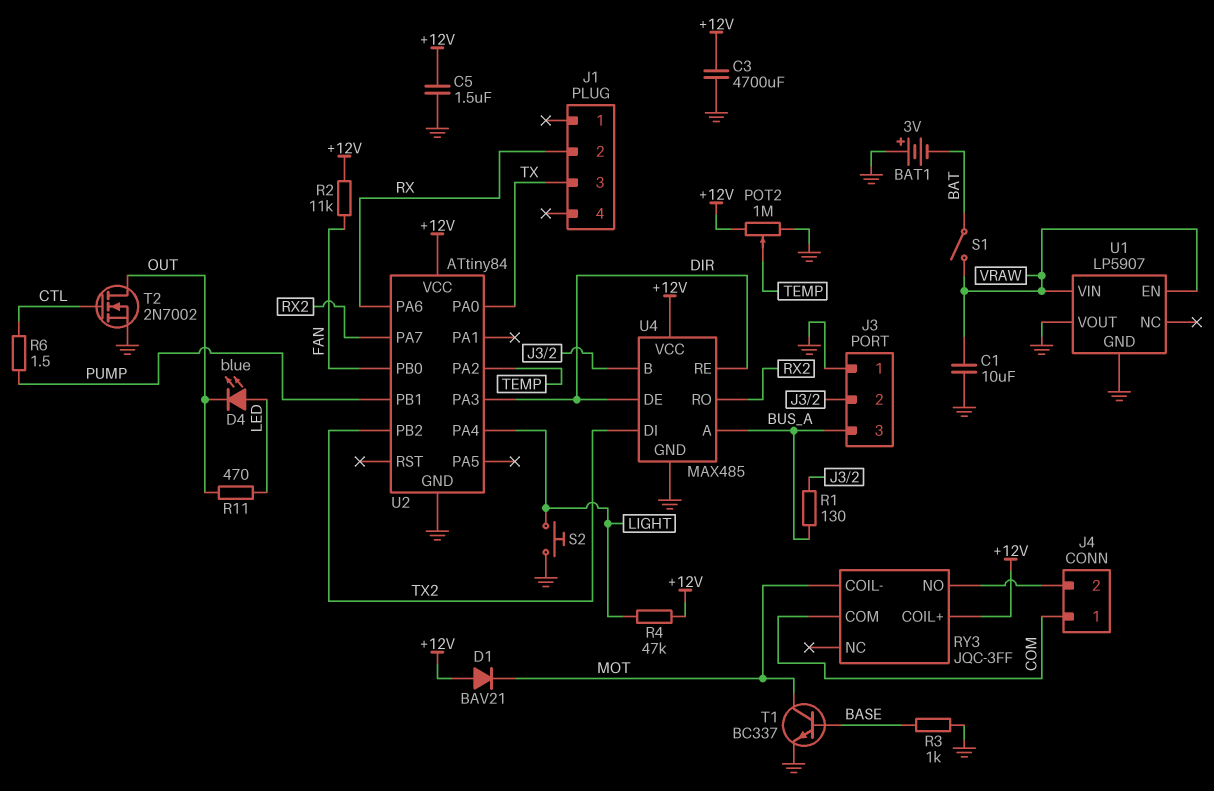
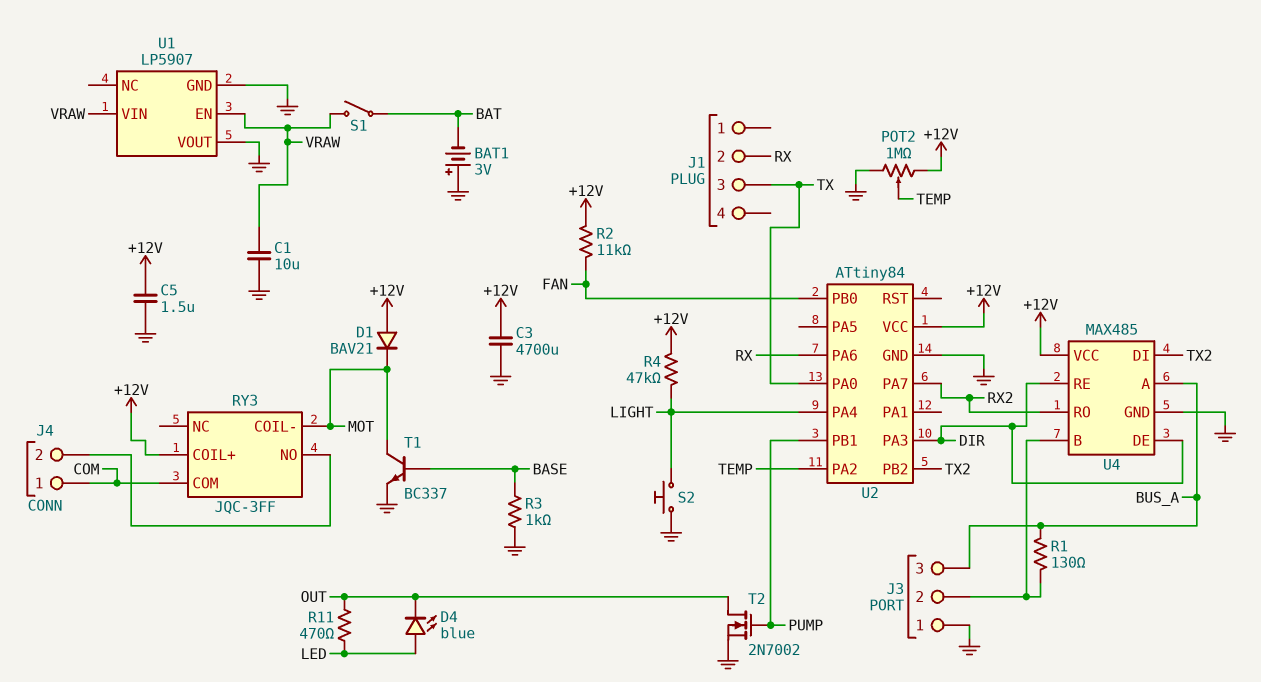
R6: 1.5 (CTL, PUMP) -> none
T2: NMOS 2N7002 (G CTL, D OUT, S GND) -> NMOS 2N7002 (G PUMP, D OUT, S GND)

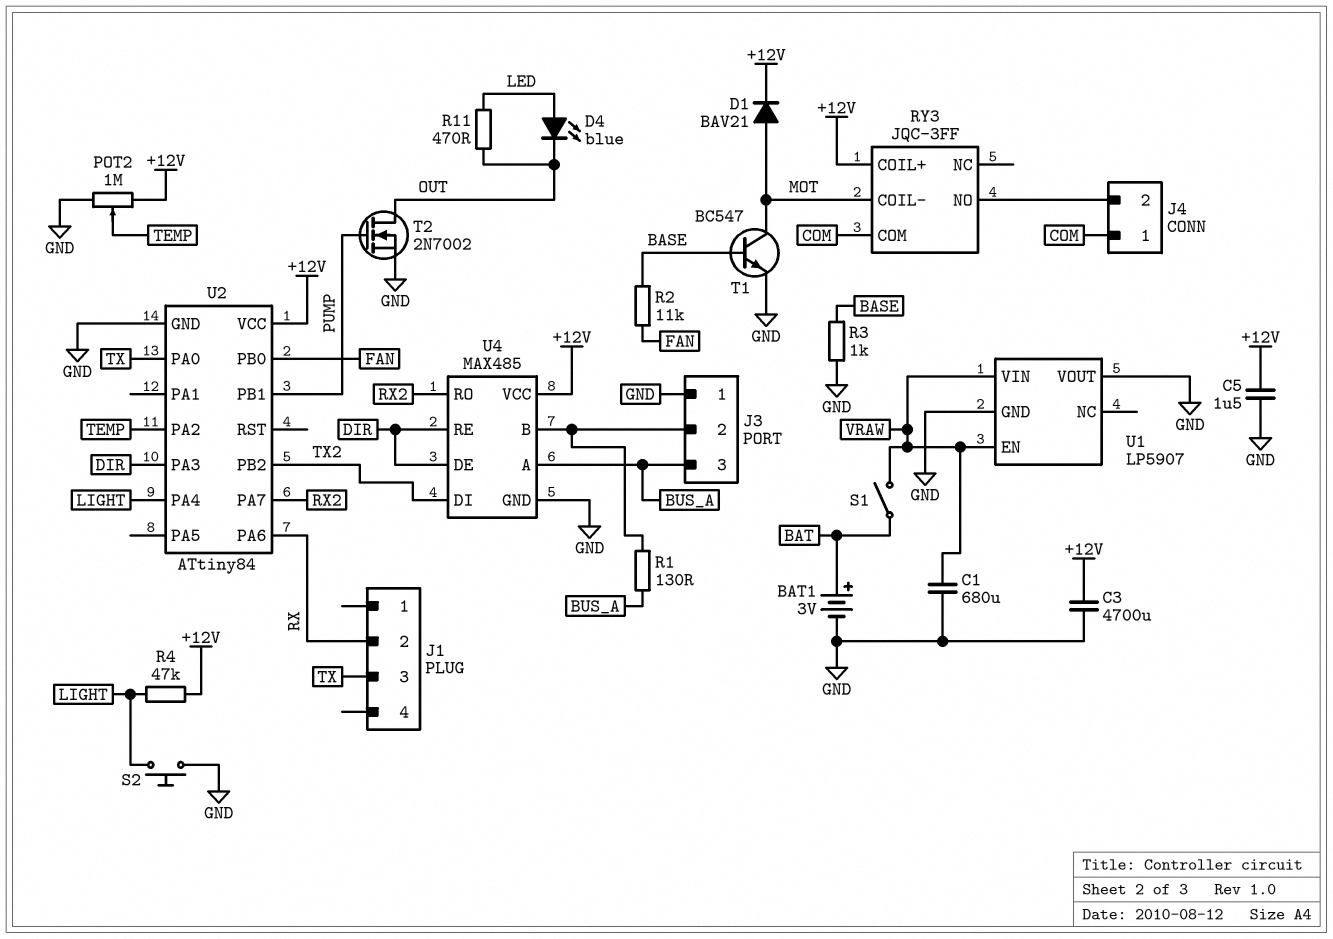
BAT1: 3V (plus GND, minus BAT) -> 3V (plus BAT, minus GND)
C1: 10uF (GND, VRAW) -> 680uF (GND, VRAW)
D1: diode BAV21 (A +12V, K MOT) -> diode BAV21 (A MOT, K +12V)
R2: 11k (+12V, FAN) -> 11k (BASE, FAN)
T1: NPN BC337 (B BASE, C MOT, E GND) -> NPN BC547 (B BASE, C MOT, E GND)

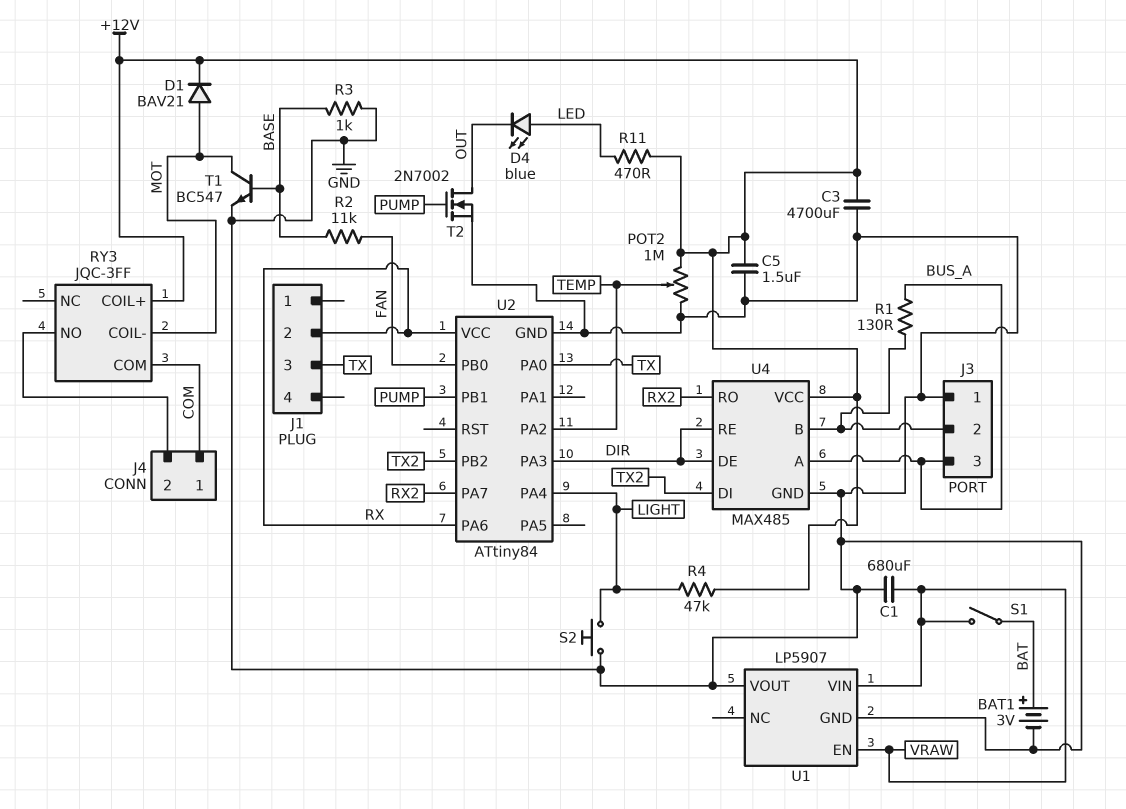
R11: 470 (LED, OUT) -> 470 (+12V, LED)
U2 pin VCC: +12V -> RX

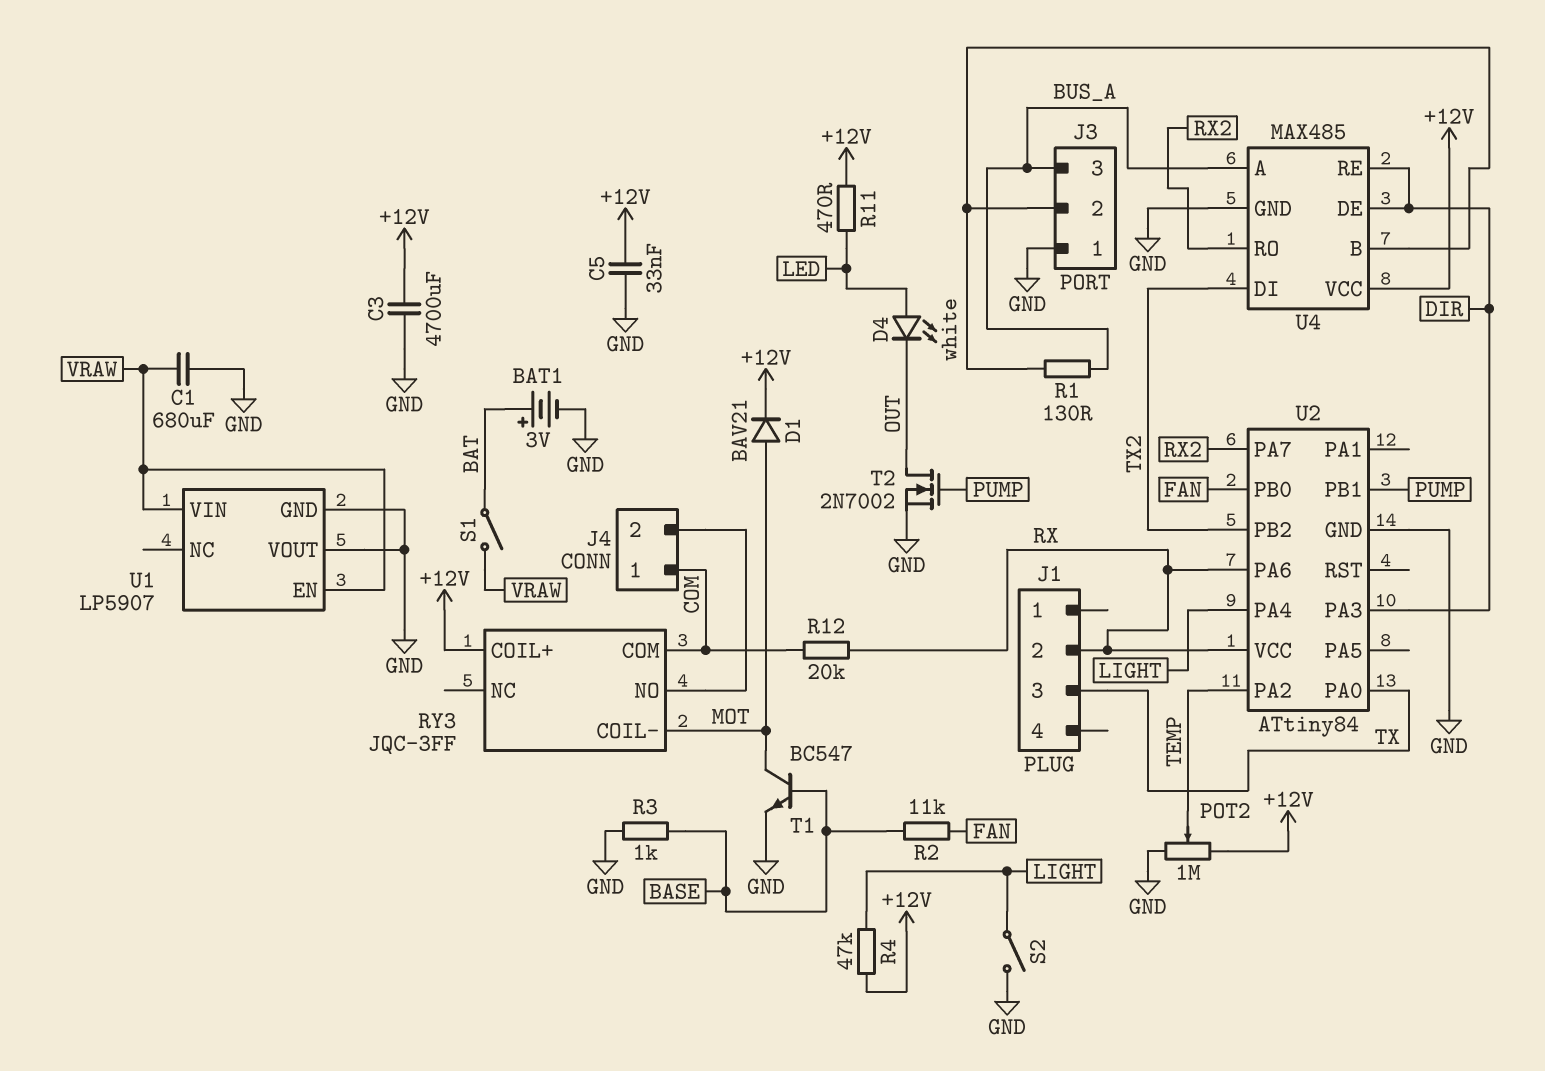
C5: 1.5uF (+12V, GND) -> 33nF (+12V, GND)
D4: LED blue (A LED, K OUT) -> LED white (A LED, K OUT)
R12: none -> 20k (COM, RX)
S2: button (GND, LIGHT) -> switch (GND, LIGHT)

